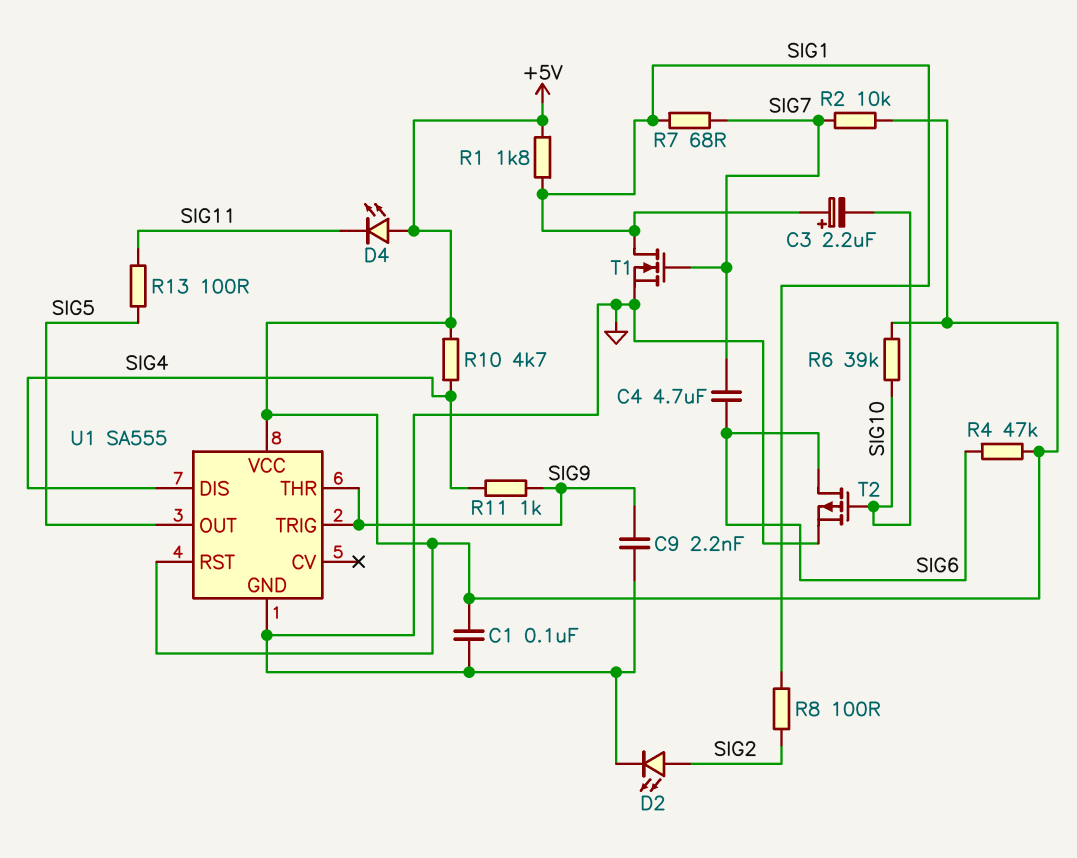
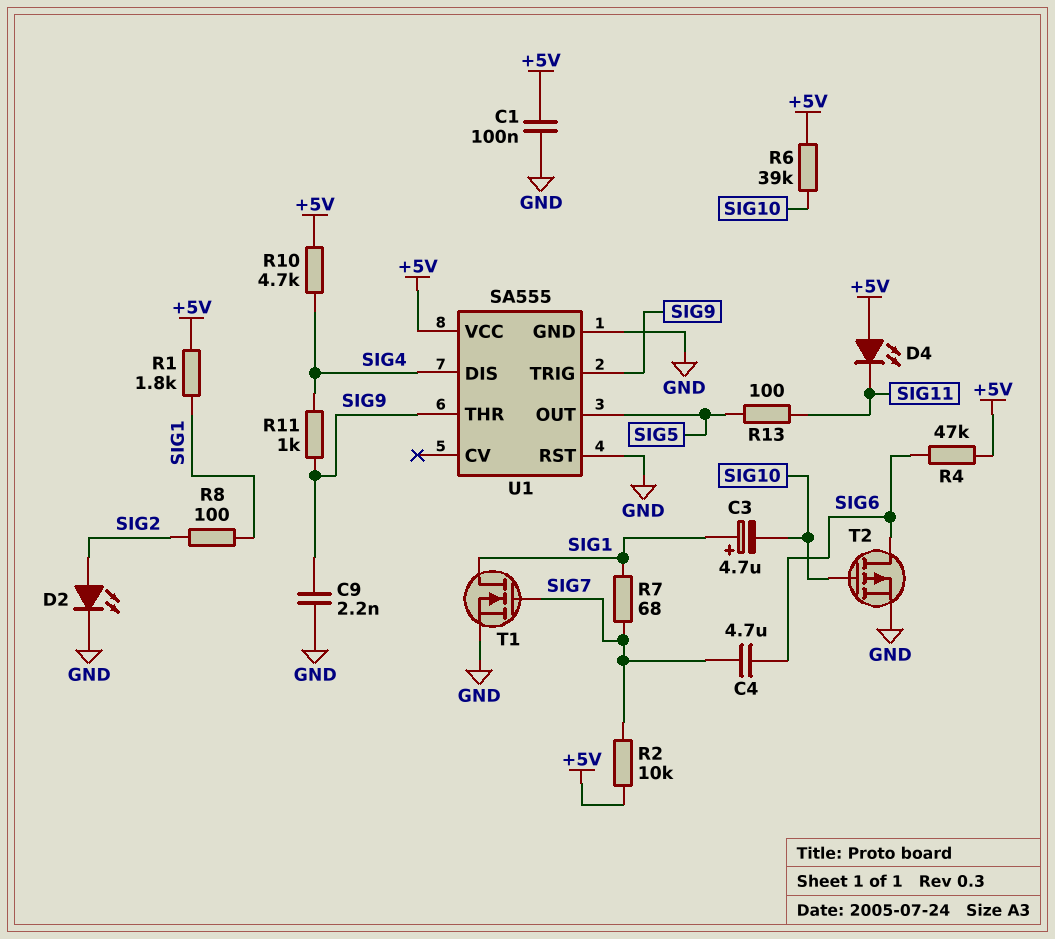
C3: 2.2uF (plus SIG1, minus SIG10) -> 4.7uF (plus SIG1, minus SIG10)
U1 pin RST: +5V -> GND

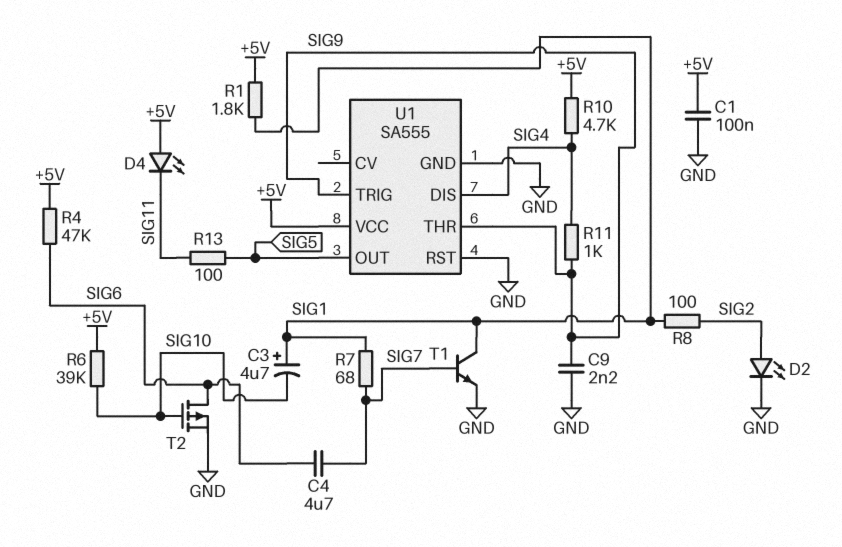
R2: 10k (+5V, SIG7) -> none
T1: NMOS (G SIG7, D SIG1, S GND) -> NPN (B SIG7, C SIG1, E GND)

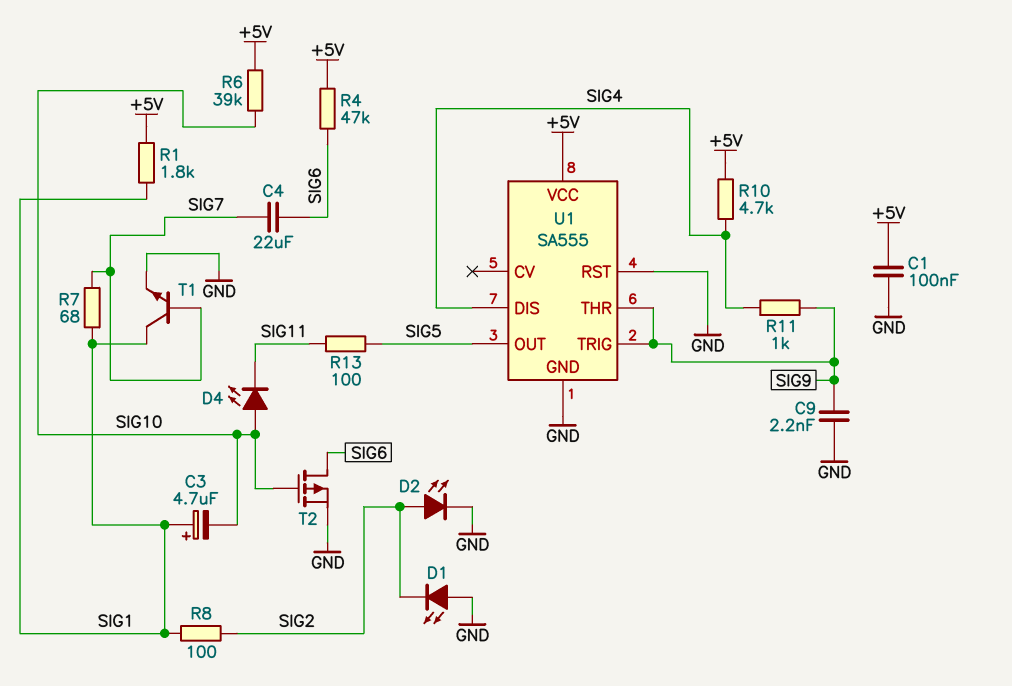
C4: 4.7uF (SIG6, SIG7) -> 22uF (SIG6, SIG7)
D1: none -> LED (A GND, K SIG2)
D4: LED (A +5V, K SIG11) -> LED (A SIG10, K SIG11)

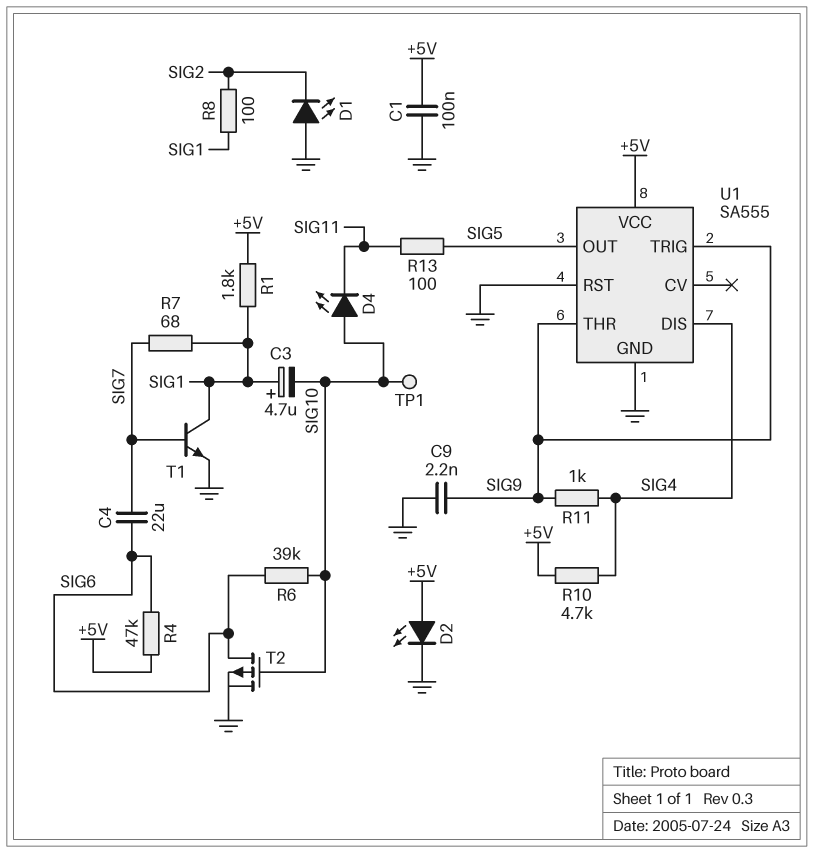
D2: LED (A SIG2, K GND) -> LED (A +5V, K GND)
R6: 39k (+5V, SIG10) -> 39k (SIG6, SIG10)
TP1: none -> test point (SIG10)

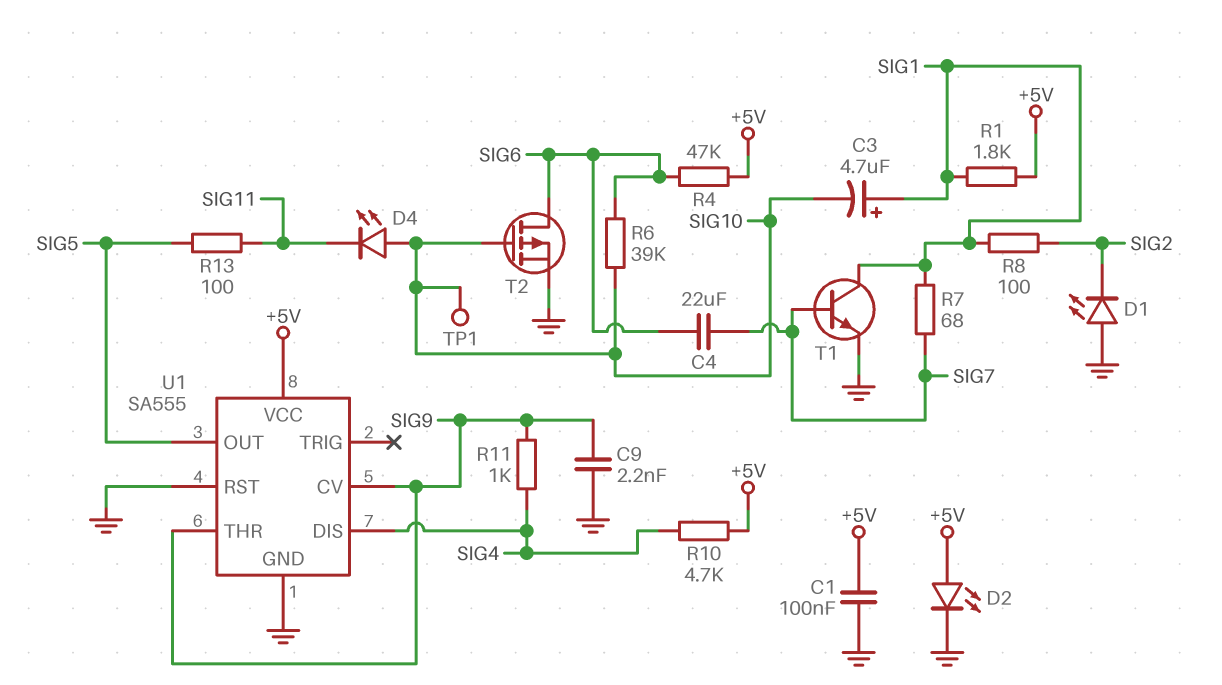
U1 pin CV: none -> SIG9
U1 pin TRIG: SIG9 -> none

